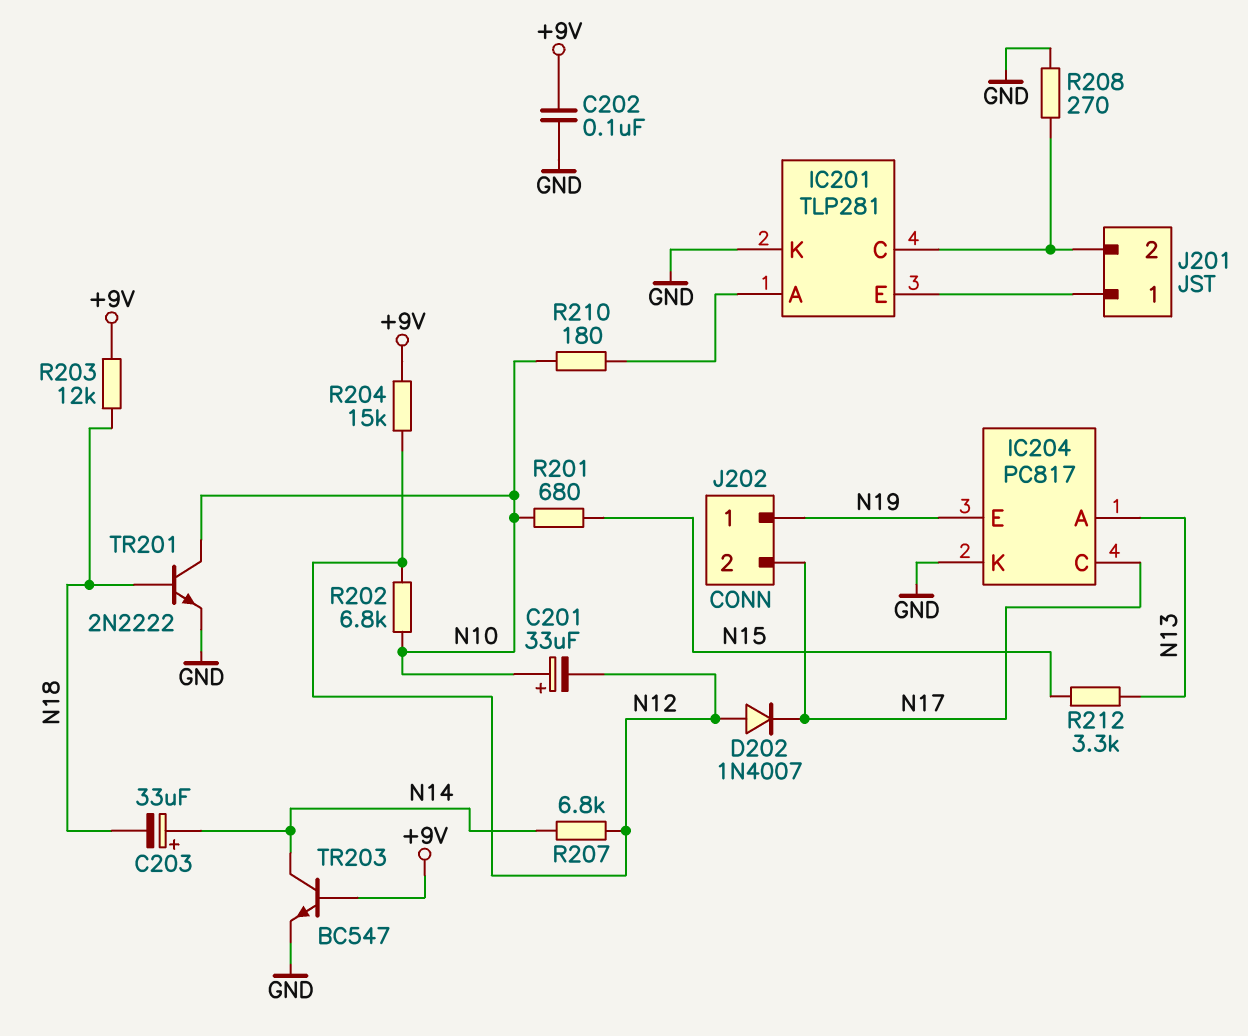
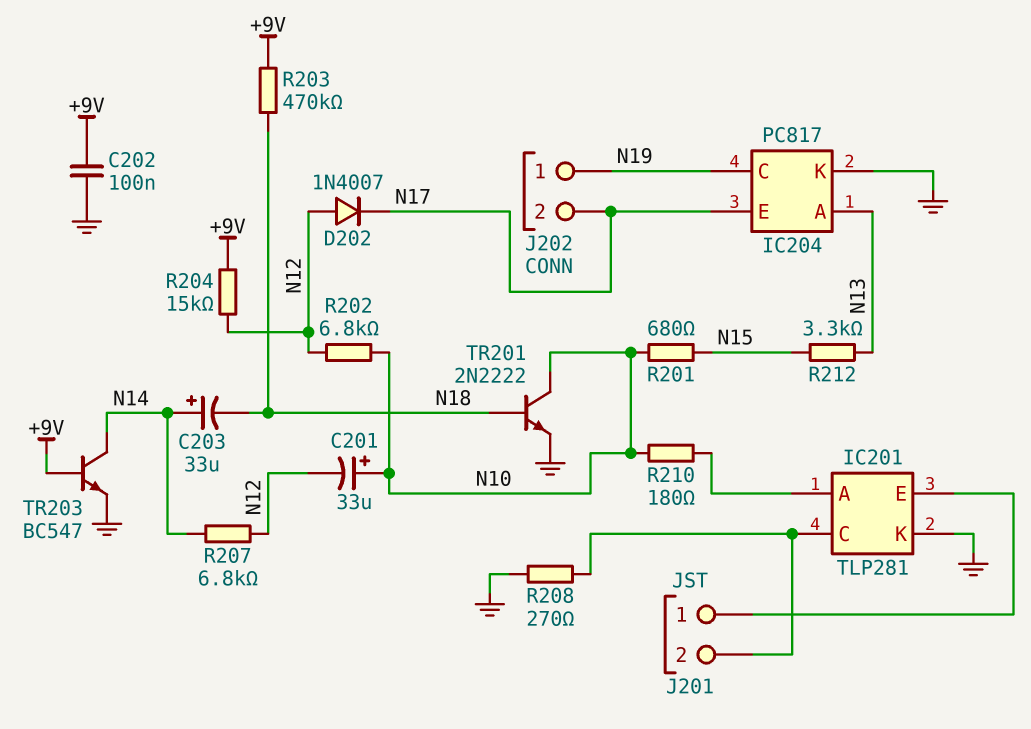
IC204 pin C: N17 -> N19
IC204 pin E: N19 -> N17
R203: 12k (+9V, N18) -> 470k (+9V, N18)

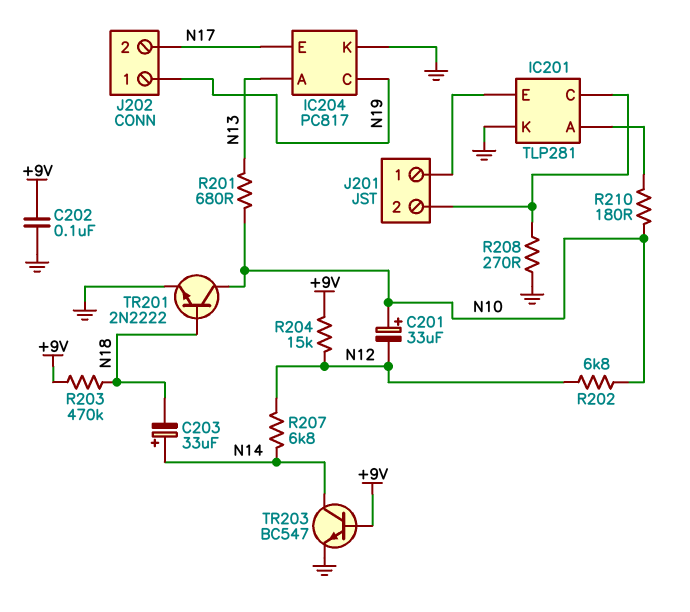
D202: diode 1N4007 (A N12, K N17) -> none
R201: 680 (N10, N15) -> 680 (N10, N13)
R212: 3.3k (N13, N15) -> none

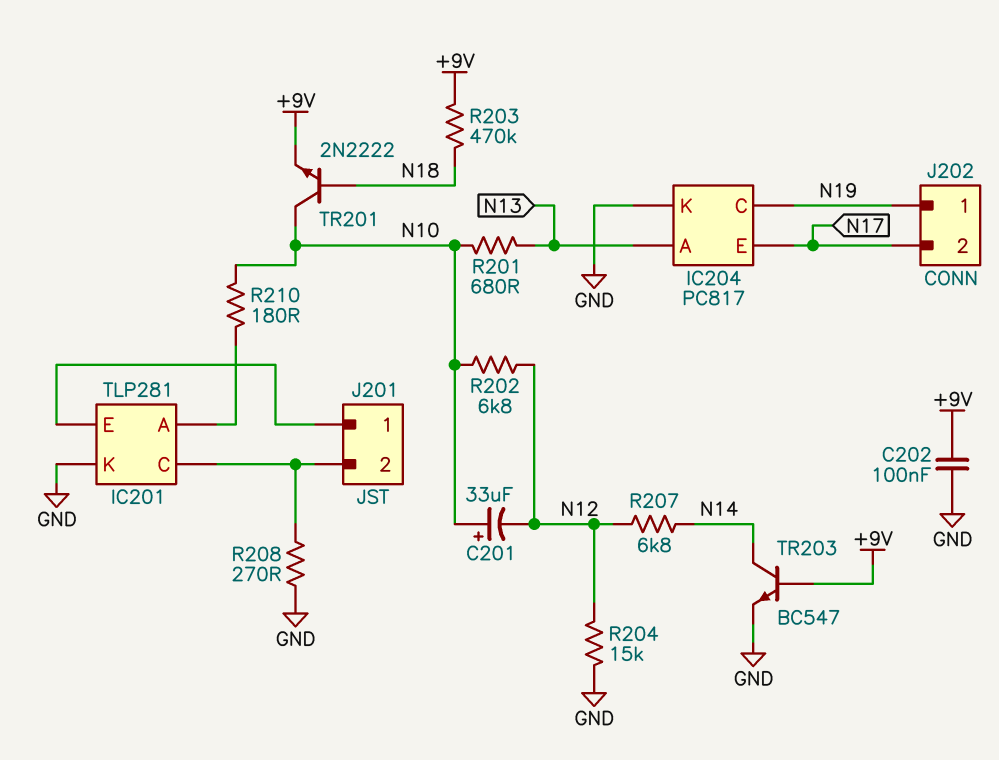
C203: 33uF (plus N14, minus N18) -> none
R204: 15k (+9V, N12) -> 15k (GND, N12)
TR201: NPN 2N2222 (B N18, C N10, E GND) -> NPN 2N2222 (B N18, C N10, E +9V)

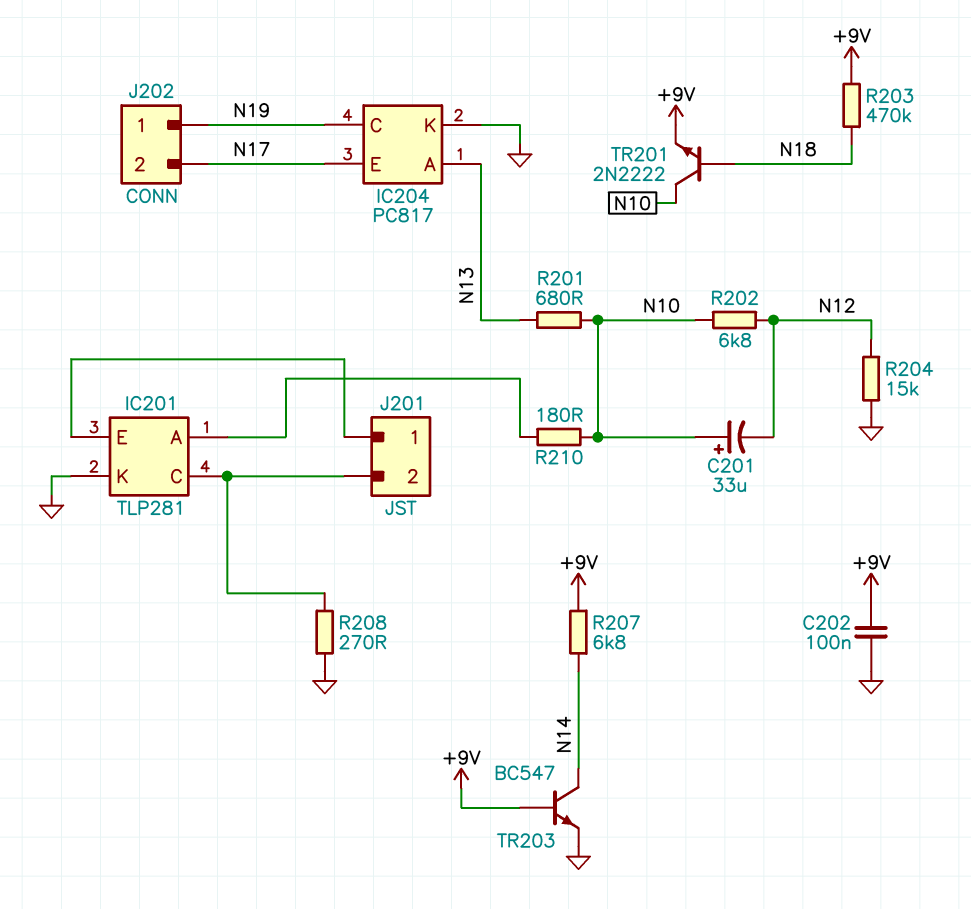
R207: 6.8k (N12, N14) -> 6.8k (+9V, N14)

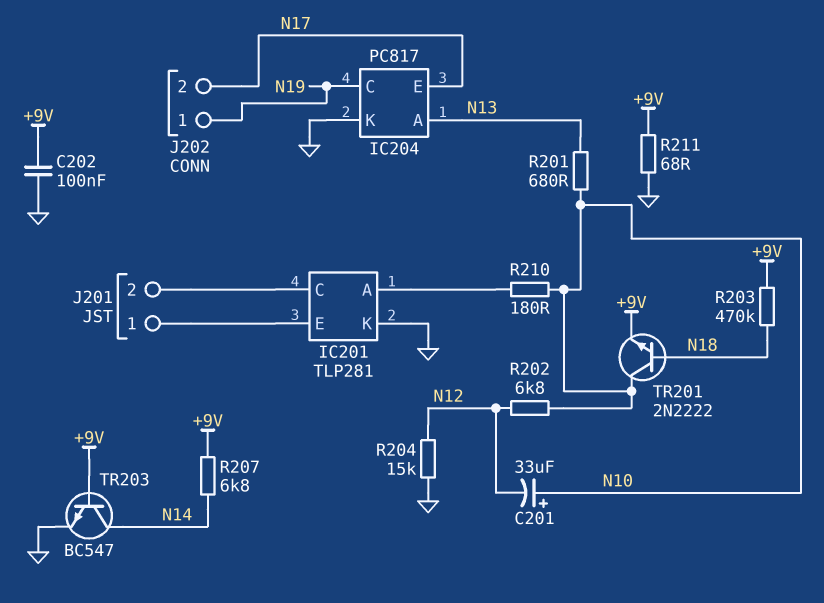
R208: 270 (GND, IC201/C) -> none
R211: none -> 68 (+9V, GND)

